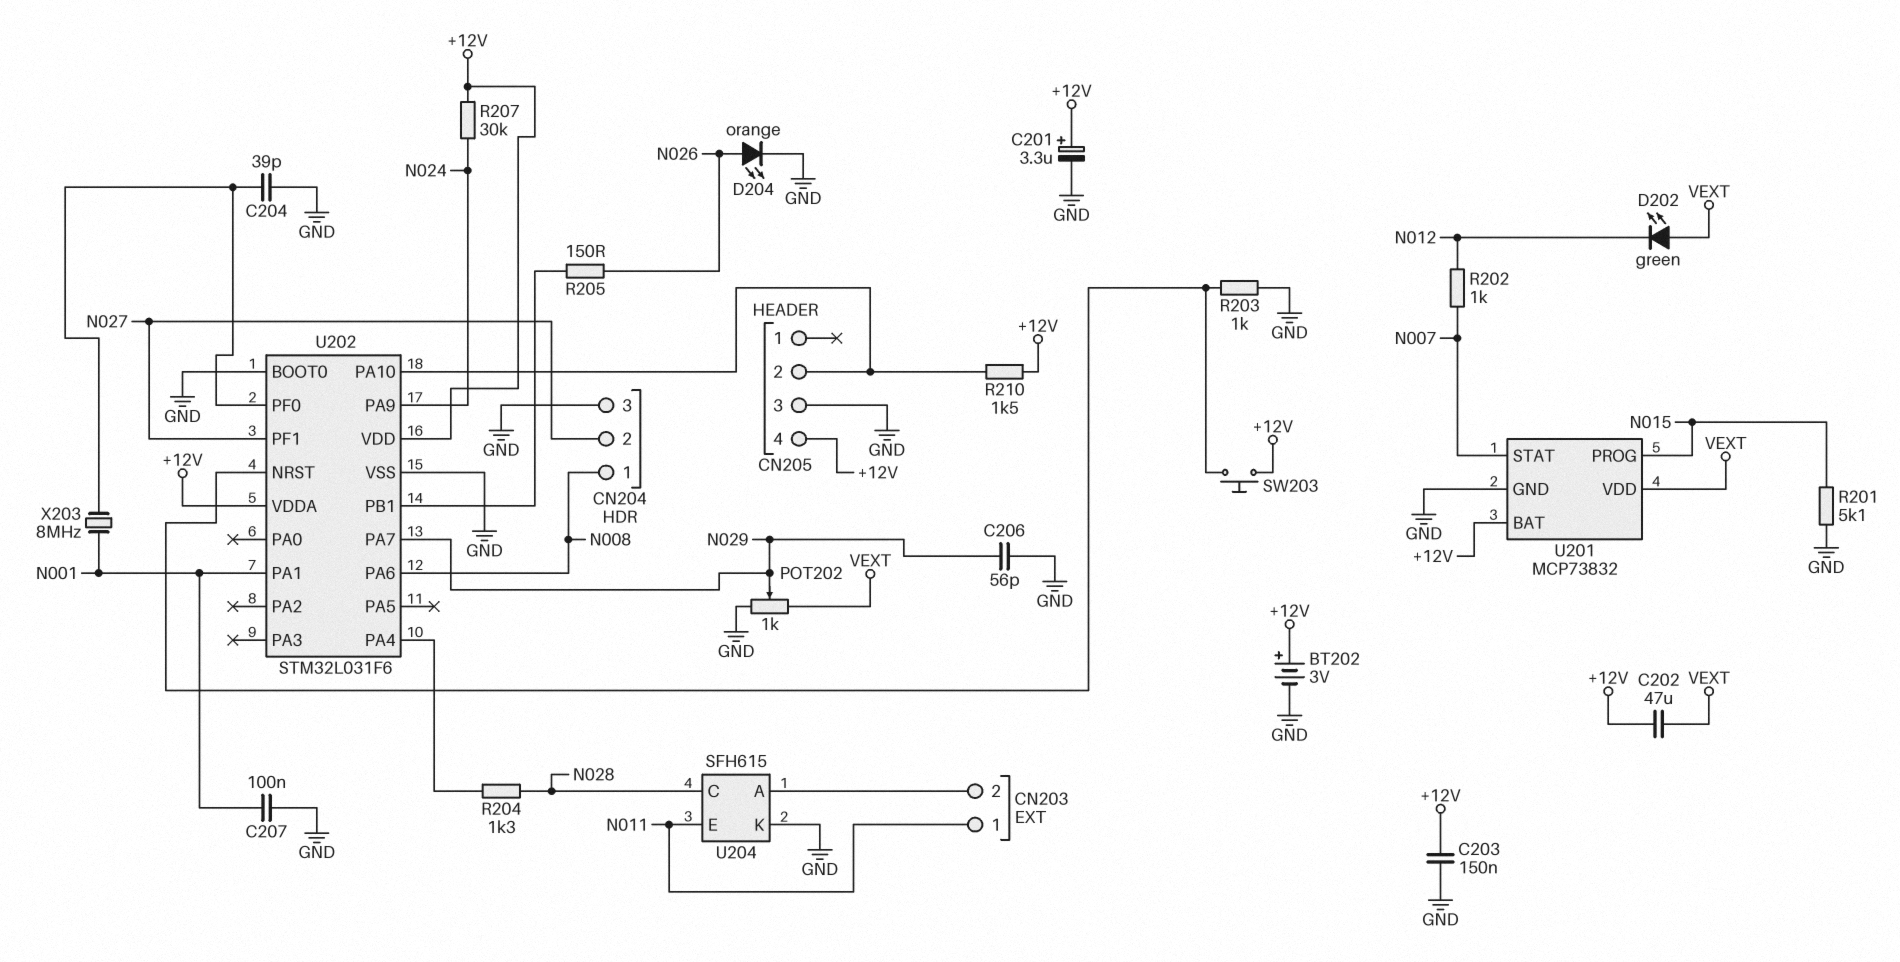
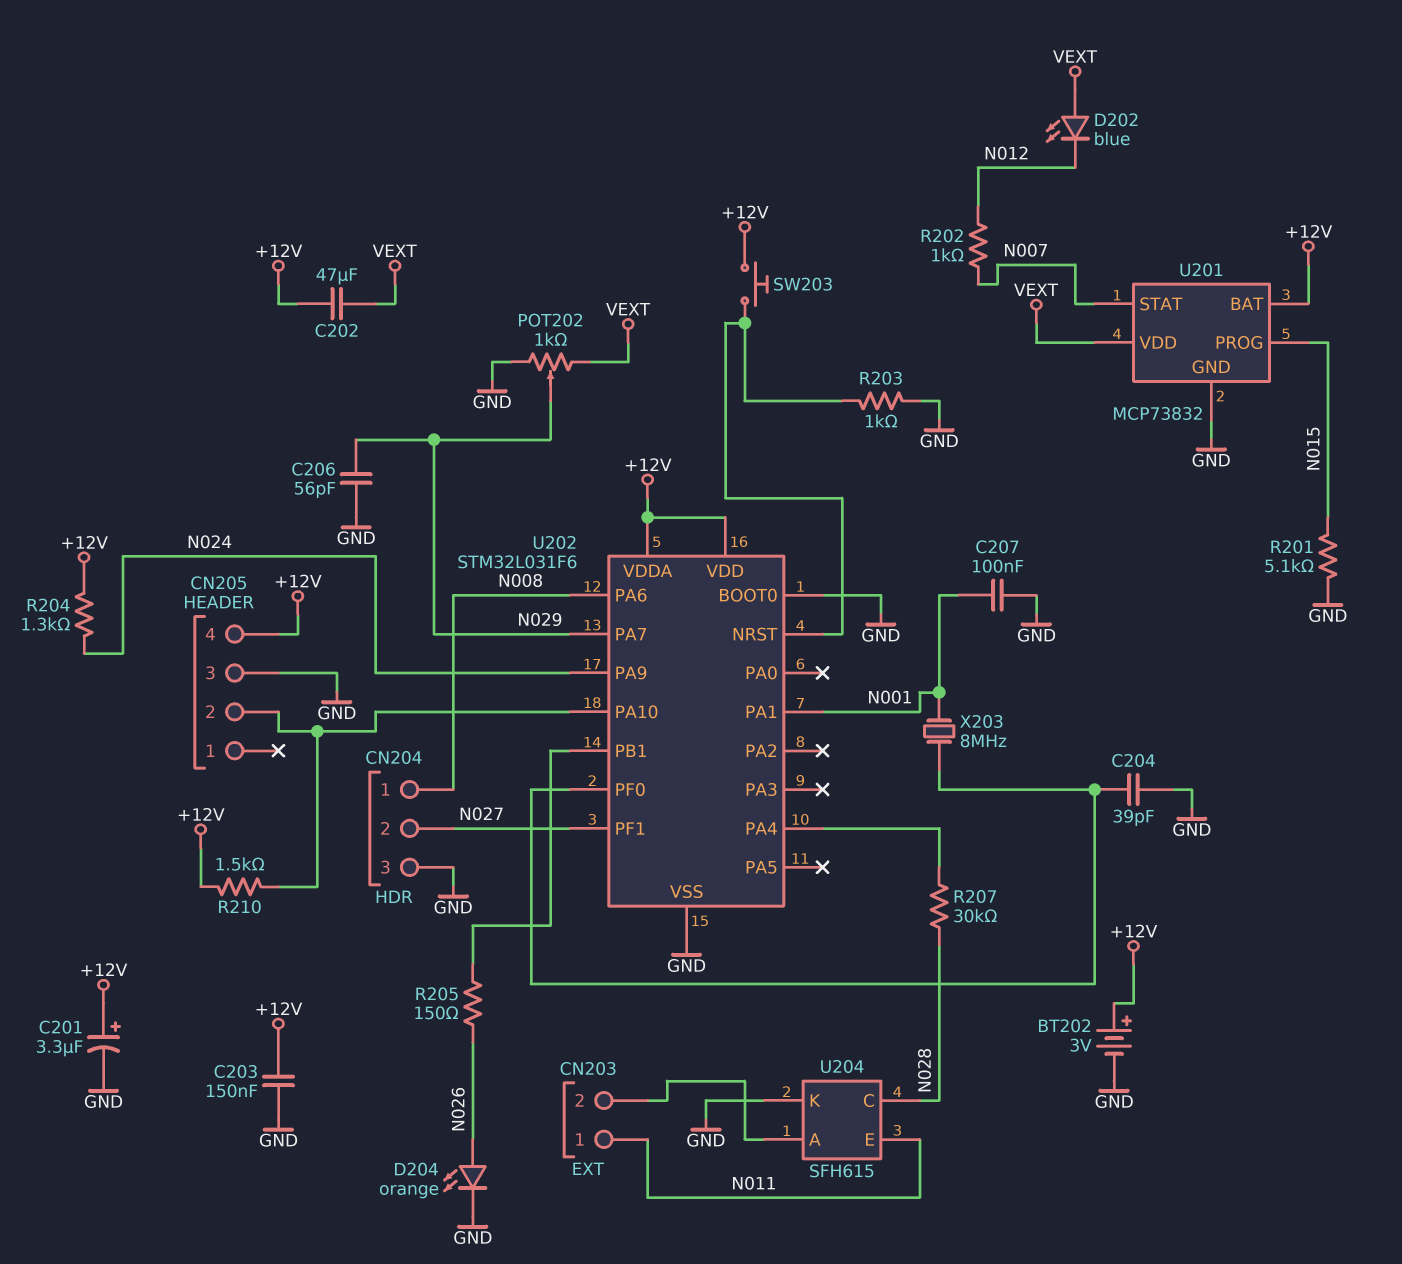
D202: LED green (A VEXT, K N012) -> LED blue (A VEXT, K N012)
R204: 1.3k (N028, U202/PA4) -> 1.3k (+12V, N024)
R207: 30k (+12V, N024) -> 30k (N028, U202/PA4)

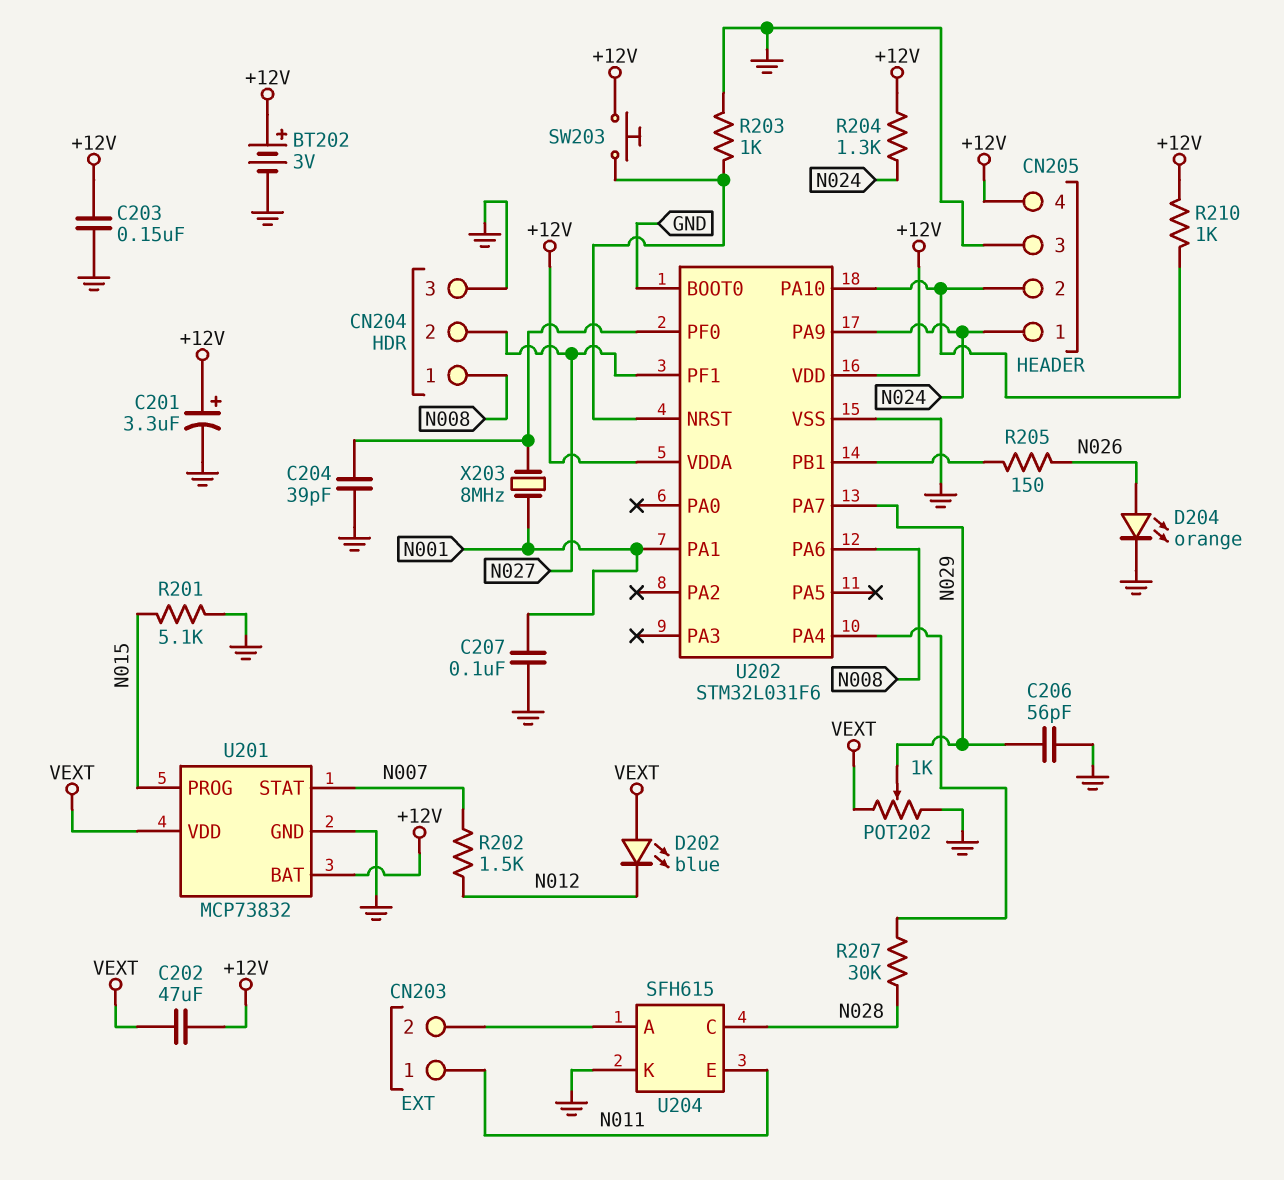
CN205 pin 1: none -> N024
R202: 1k (N007, N012) -> 1.5k (N007, N012)
R210: 1.5k (+12V, CN205/2) -> 1k (+12V, CN205/2)

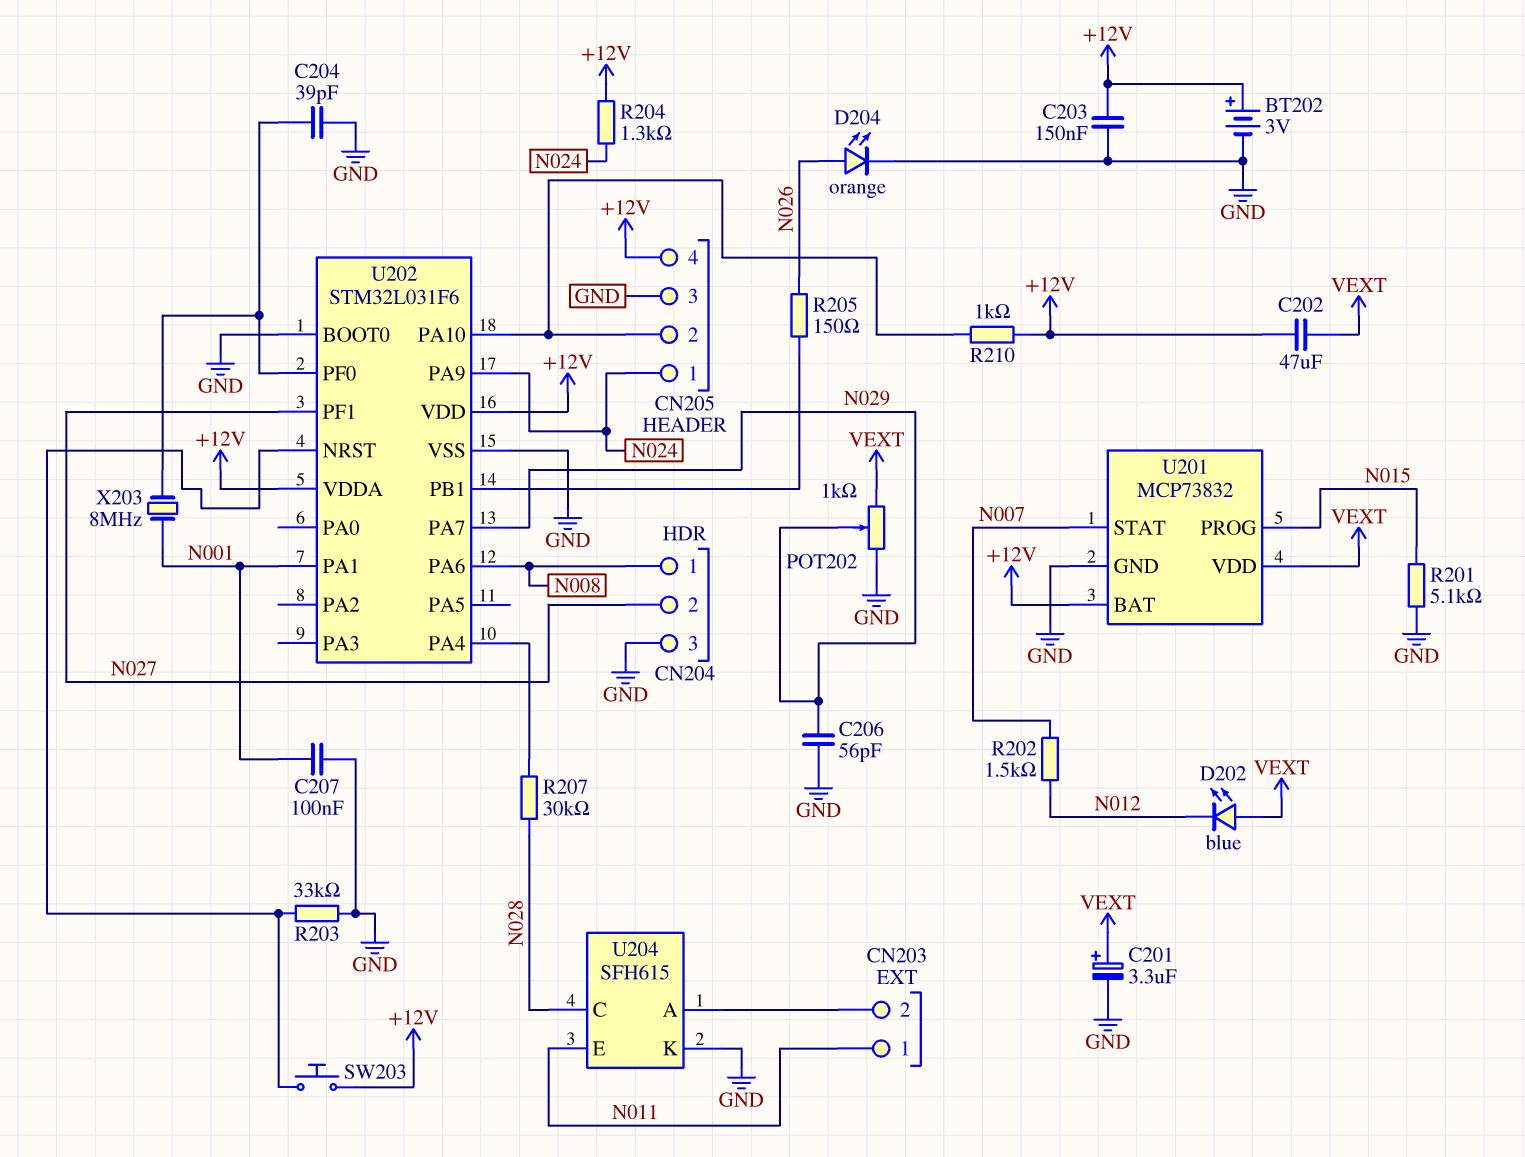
C201: 3.3uF (plus +12V, minus GND) -> 3.3uF (plus VEXT, minus GND)
R203: 1k (GND, U202/NRST) -> 33k (GND, U202/NRST)

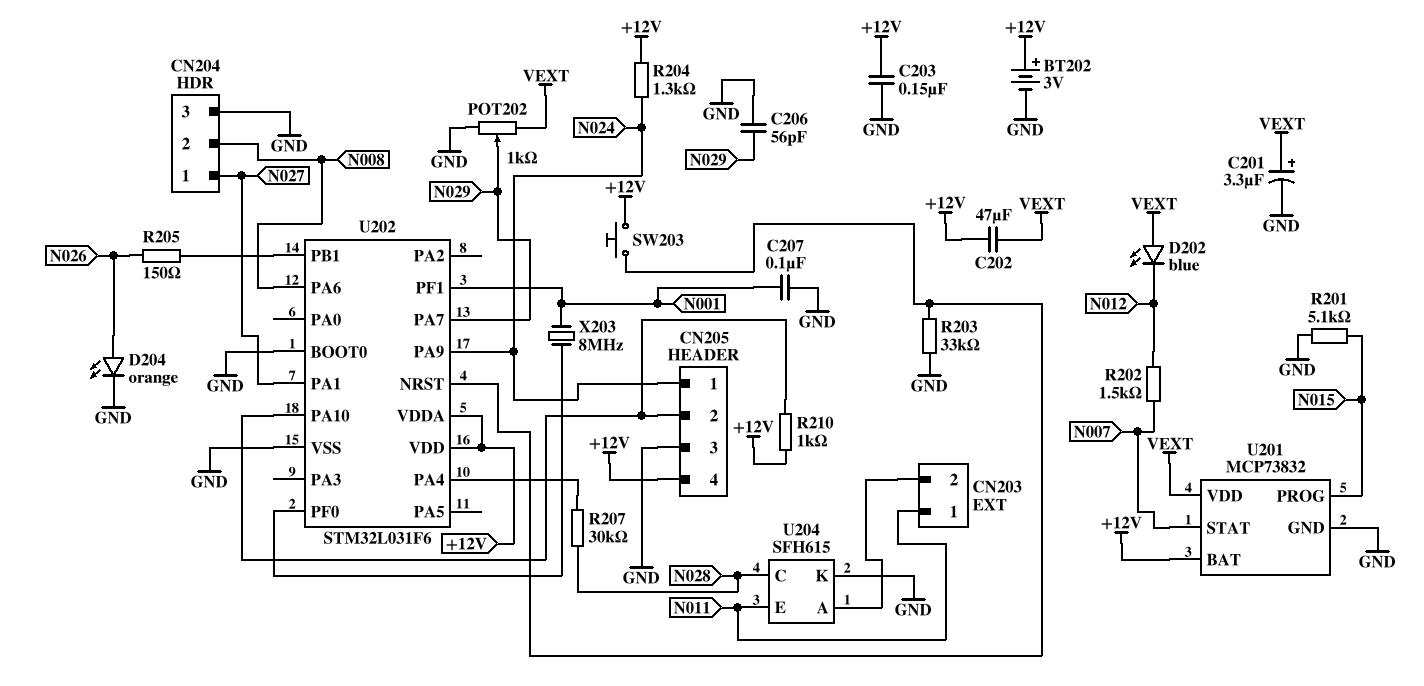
C204: 39pF (GND, U202/PF0) -> none
CN204 pin 1: N008 -> N027
CN204 pin 2: N027 -> N008
U202 pin PA1: N001 -> N027
U202 pin PF1: N027 -> N001

